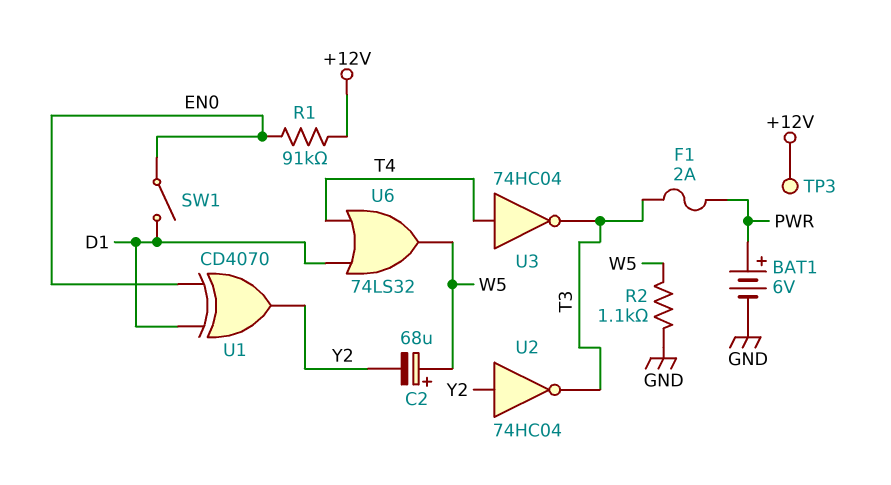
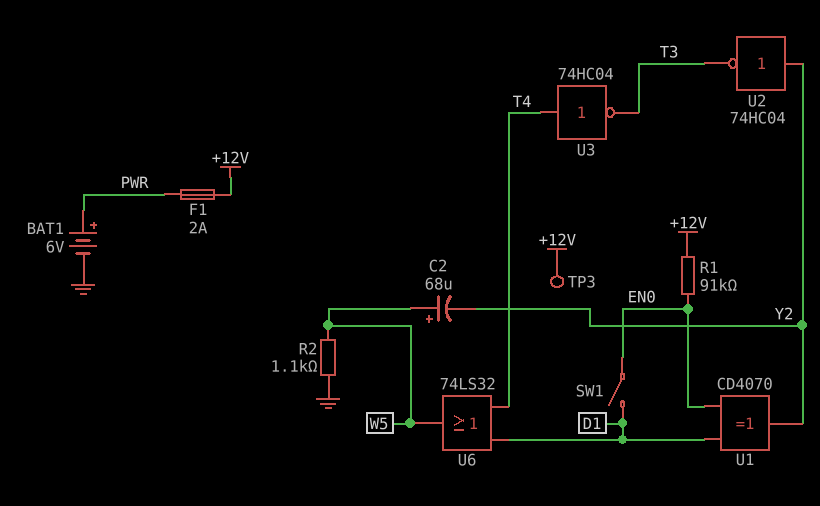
F1: 2A (PWR, T3) -> 2A (+12V, PWR)

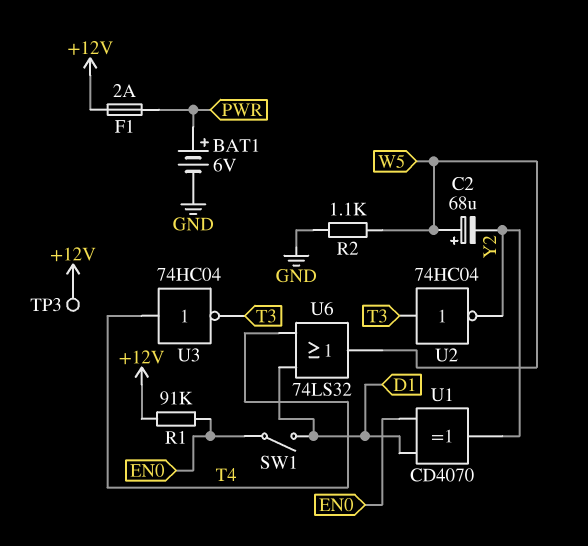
U2: NOT 74HC04 (in Y2, out T3) -> NOT 74HC04 (in T3, out Y2)

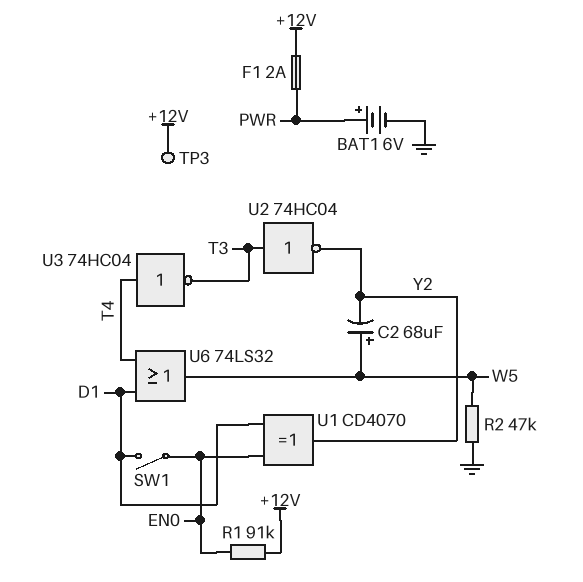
R2: 1.1k (GND, W5) -> 47k (GND, W5)

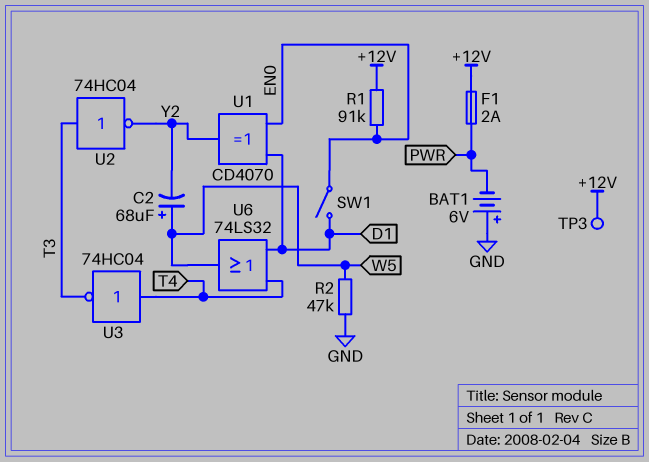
BAT1: 6V (plus PWR, minus GND) -> 6V (plus GND, minus PWR)

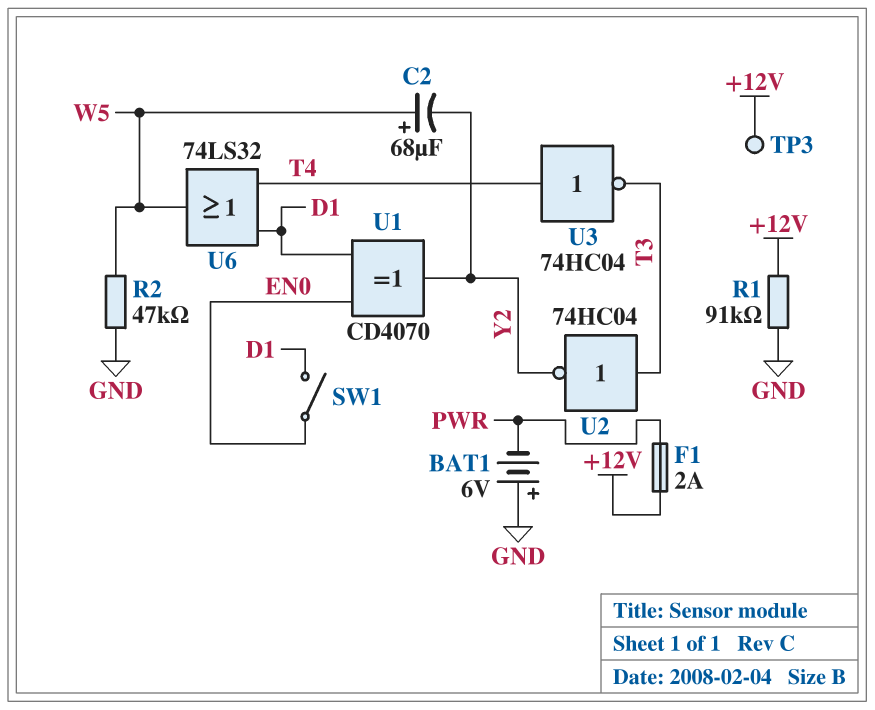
R1: 91k (+12V, EN0) -> 91k (+12V, GND)

